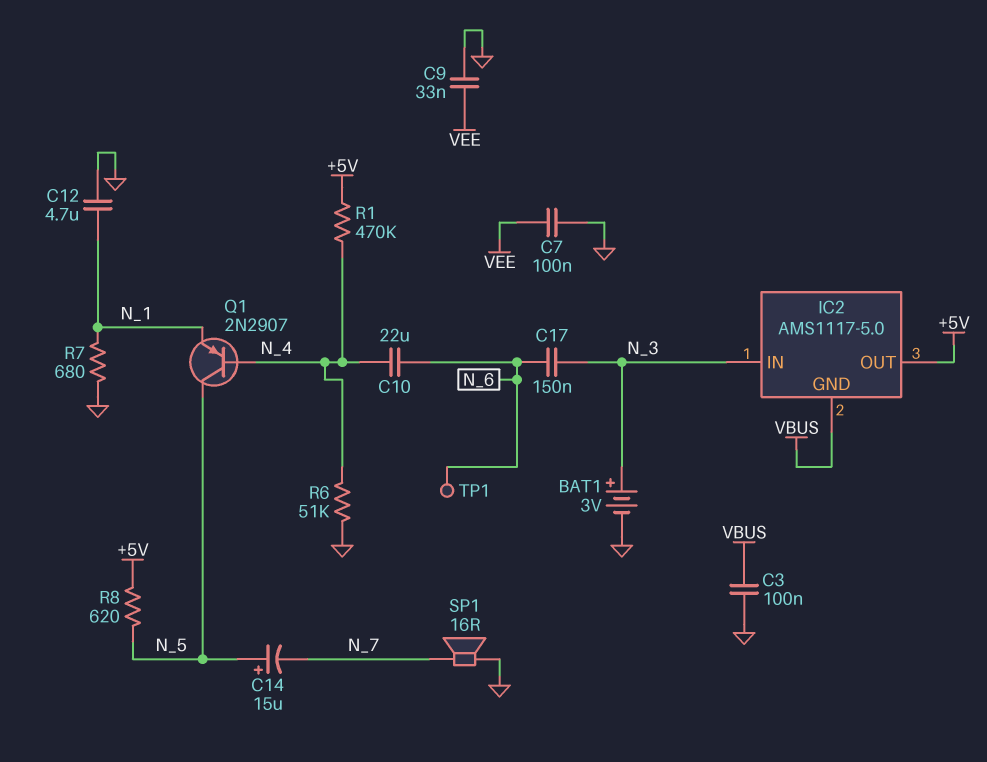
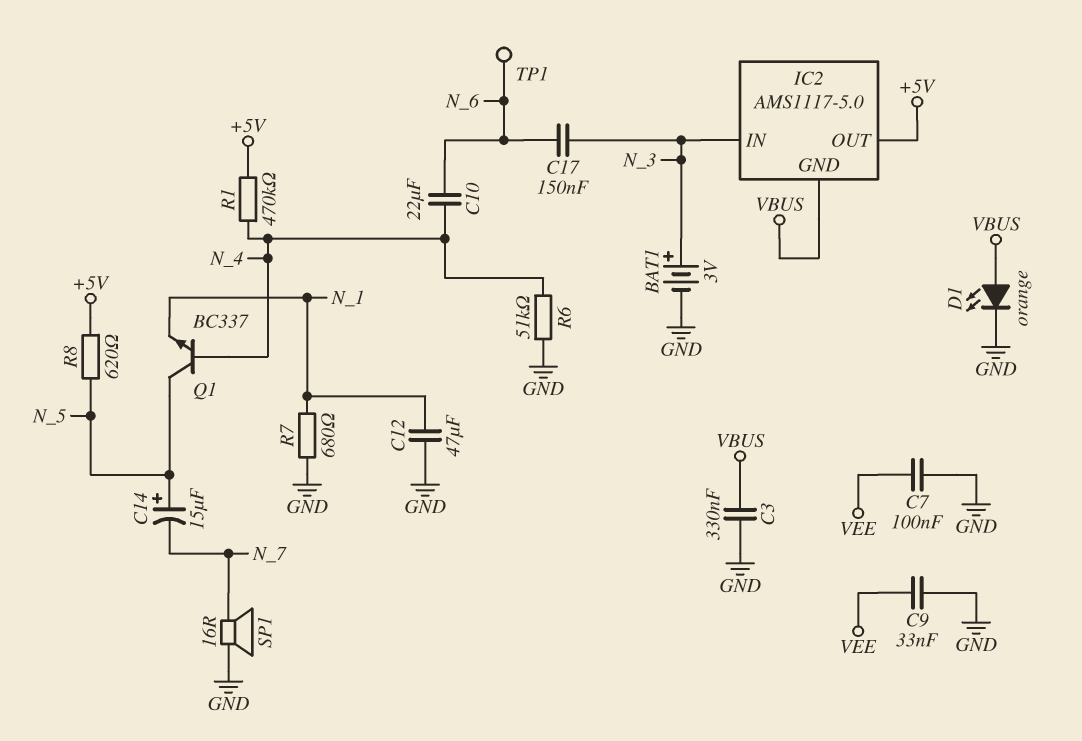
C3: 100nF (GND, VBUS) -> 330nF (GND, VBUS)
C12: 4.7uF (GND, N_1) -> 47uF (GND, N_1)
D1: none -> LED orange (A VBUS, K GND)
Q1: PNP 2N2907 (B N_4, C N_5, E N_1) -> NPN BC337 (B N_4, C N_5, E N_1)

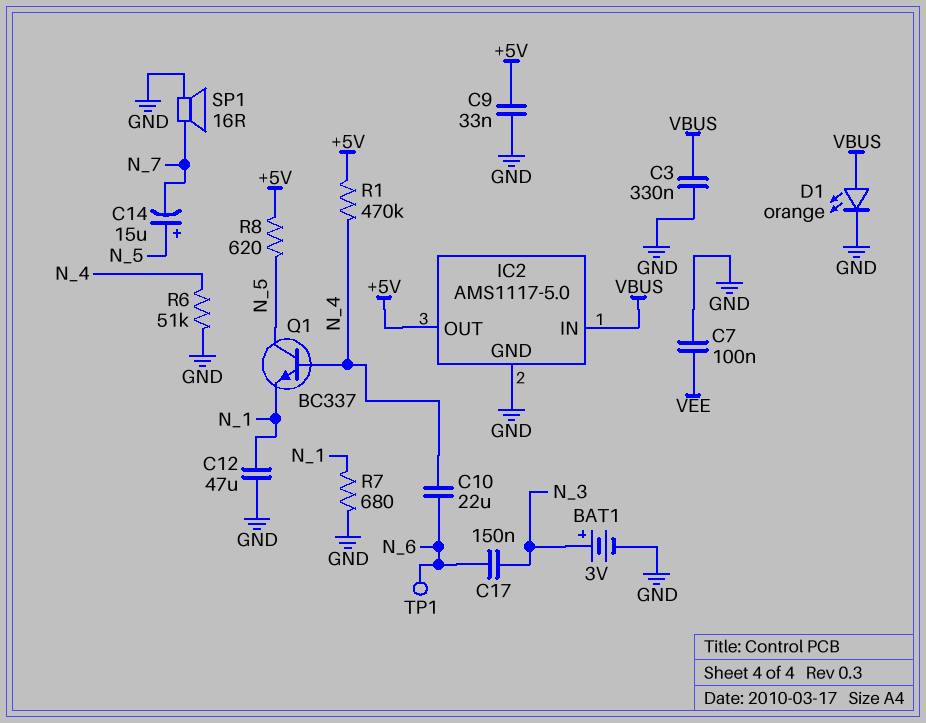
C9: 33nF (GND, VEE) -> 33nF (+5V, GND)
IC2 pin GND: VBUS -> GND
IC2 pin IN: N_3 -> VBUS

